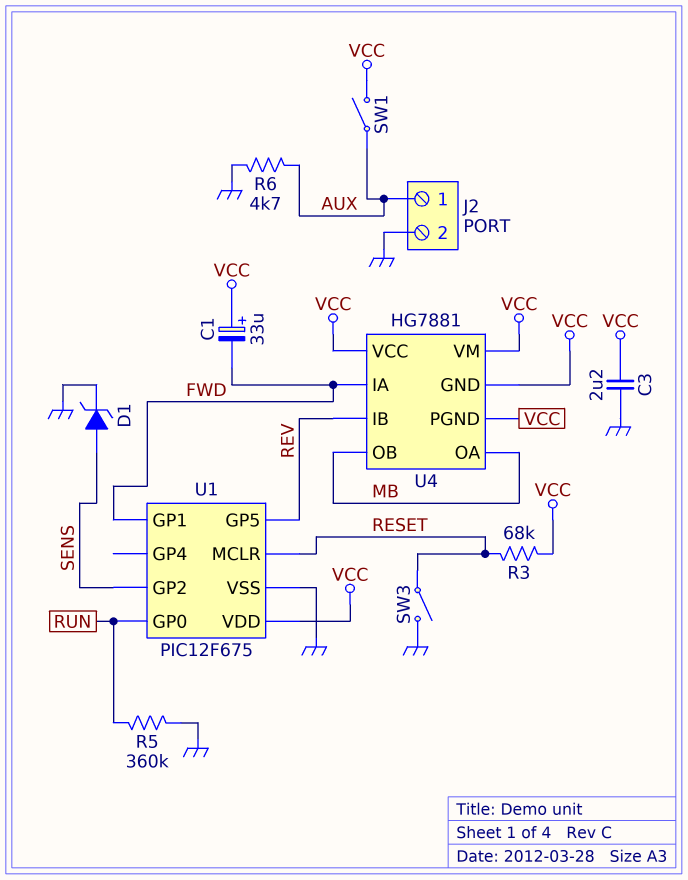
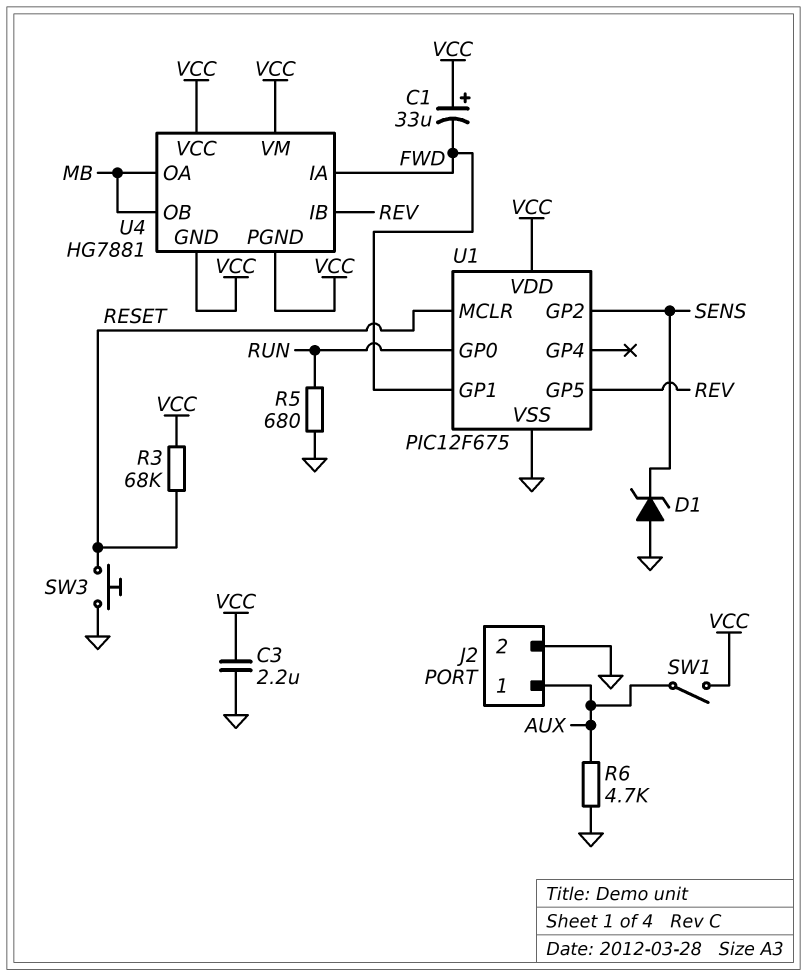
D1: zener (A SENS, K GND) -> zener (A GND, K SENS)
R5: 360k (GND, RUN) -> 680 (GND, RUN)
SW3: switch (GND, RESET) -> button (GND, RESET)

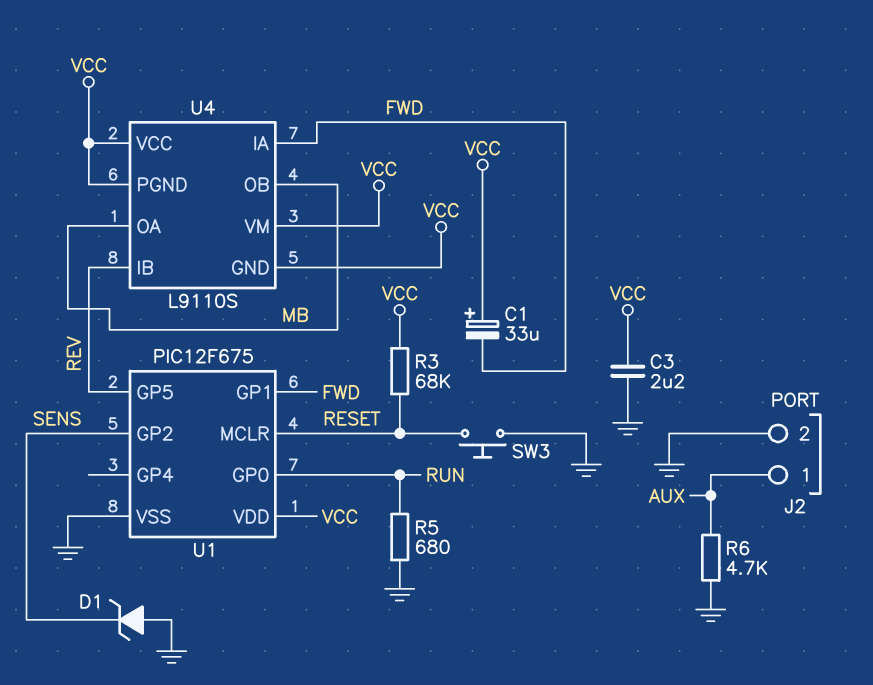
SW1: switch (AUX, VCC) -> none
U4: HG7881 -> L9110S

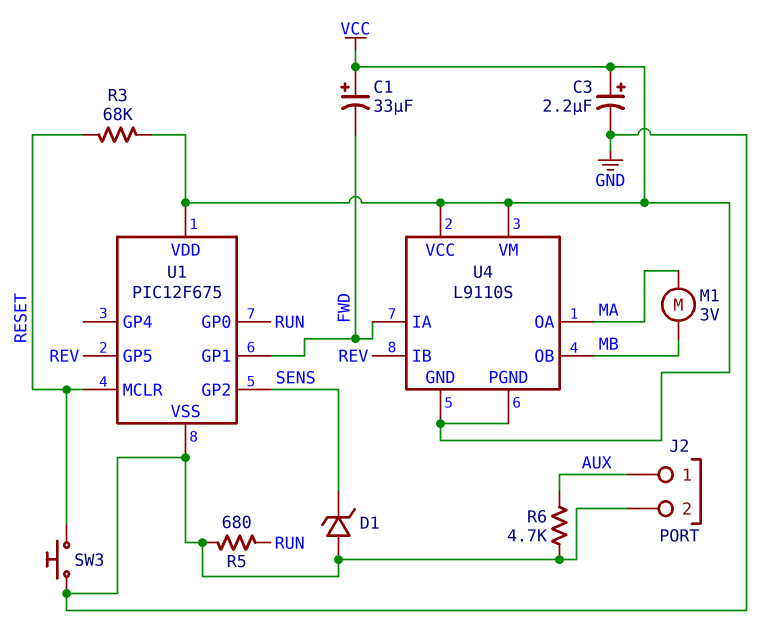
C3: 2.2uF (GND, VCC) -> 2.2uF (plus VCC, minus GND)
M1: none -> motor 3V (MA, MB)
U4 pin OA: MB -> MA

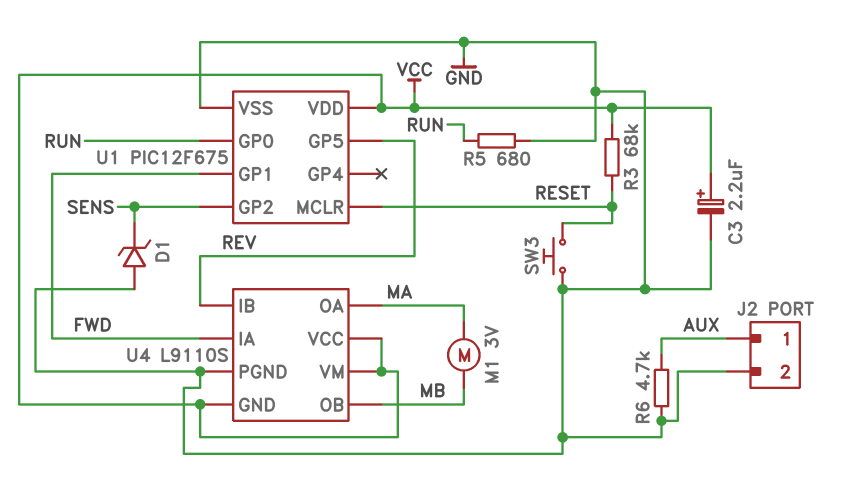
C1: 33uF (plus VCC, minus FWD) -> none
U4 pin PGND: VCC -> GND

